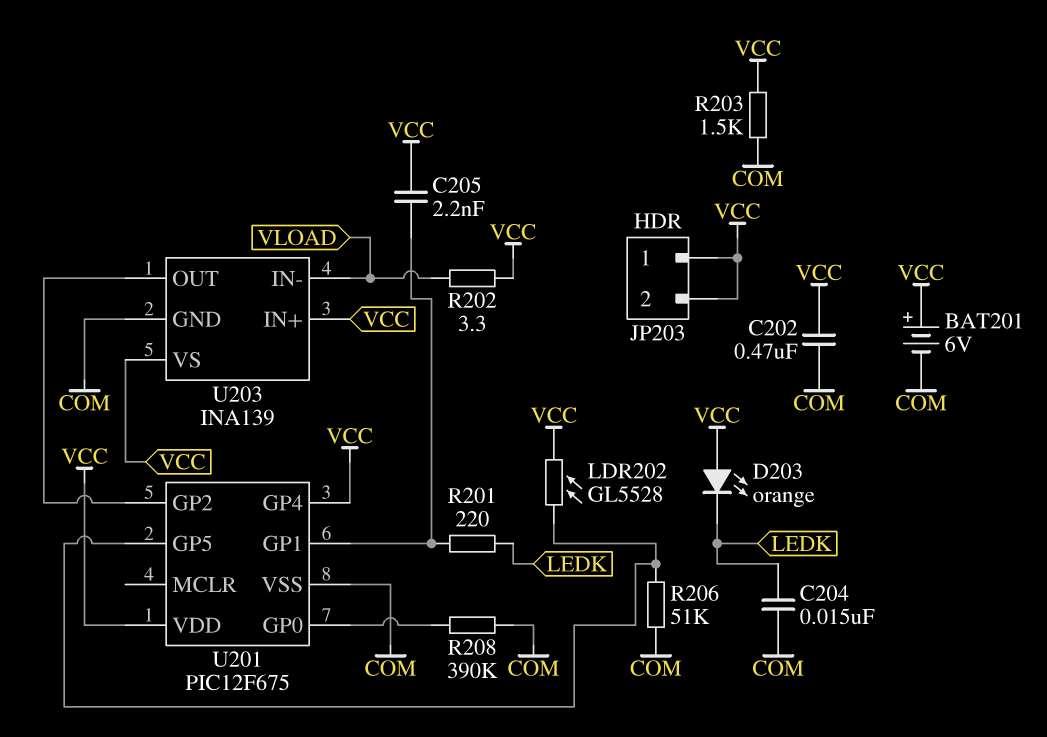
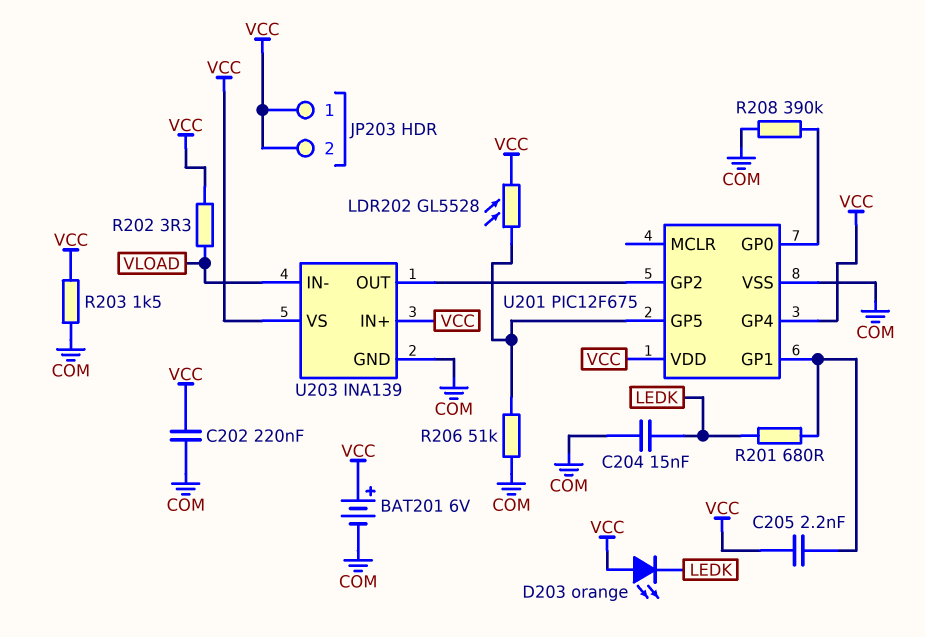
C202: 470nF (COM, VCC) -> 220nF (COM, VCC)
R201: 220 (LEDK, U201/GP1) -> 680 (LEDK, U201/GP1)

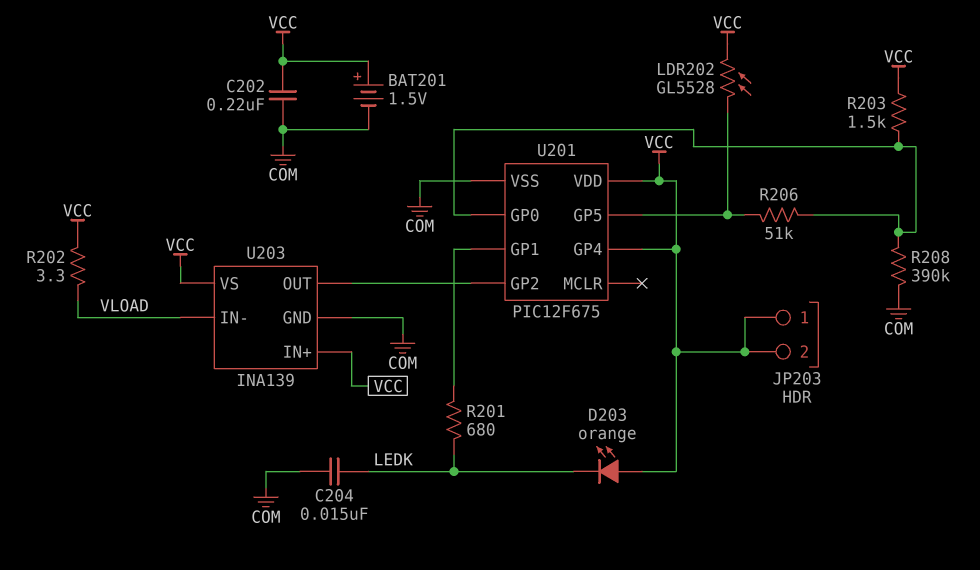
BAT201: 6V (plus VCC, minus COM) -> 1.5V (plus VCC, minus COM)
C205: 2.2nF (U201/GP1, VCC) -> none
R203: 1.5k (COM, VCC) -> 1.5k (U201/GP0, VCC)
R206: 51k (COM, U201/GP5) -> 51k (U201/GP0, U201/GP5)

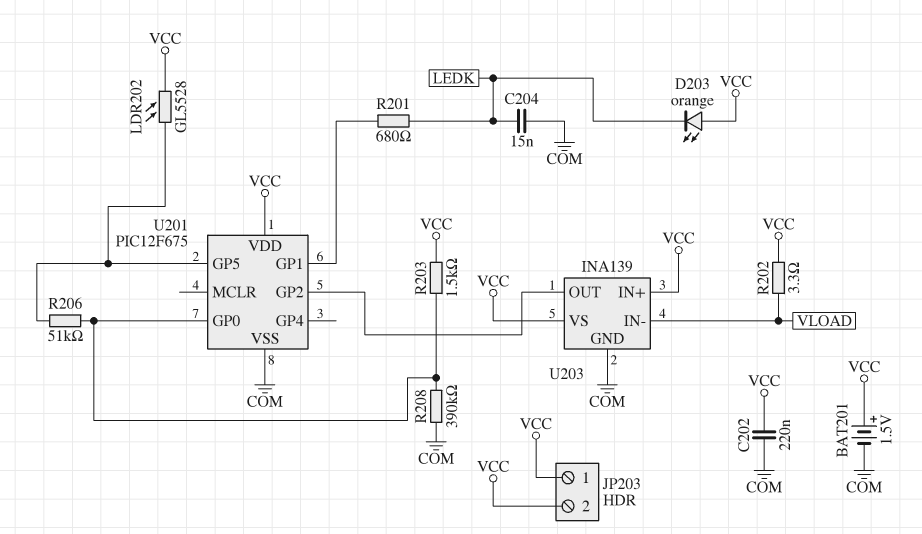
U201 pin GP4: VCC -> none

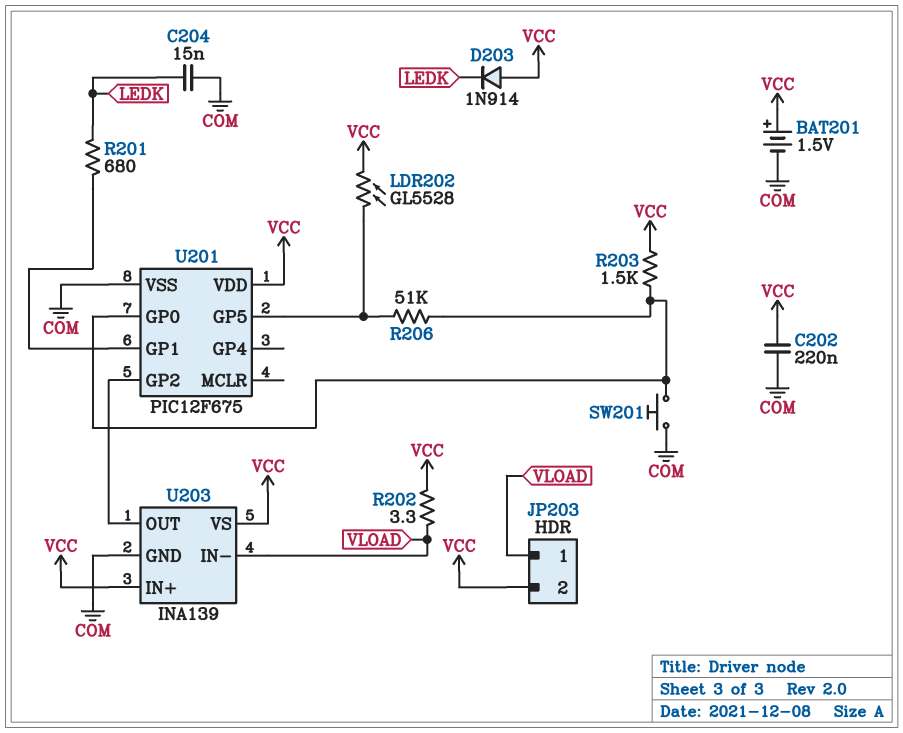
D203: LED orange (A VCC, K LEDK) -> diode 1N914 (A VCC, K LEDK)
JP203 pin 1: VCC -> VLOAD
R208: 390k (COM, U201/GP0) -> none
SW201: none -> button (COM, U201/GP0)

